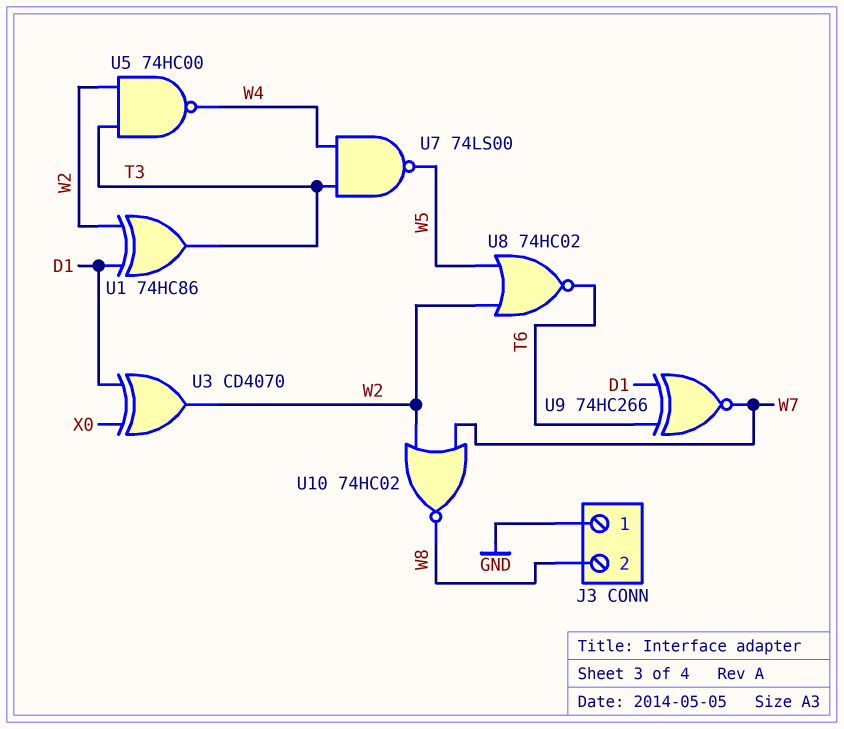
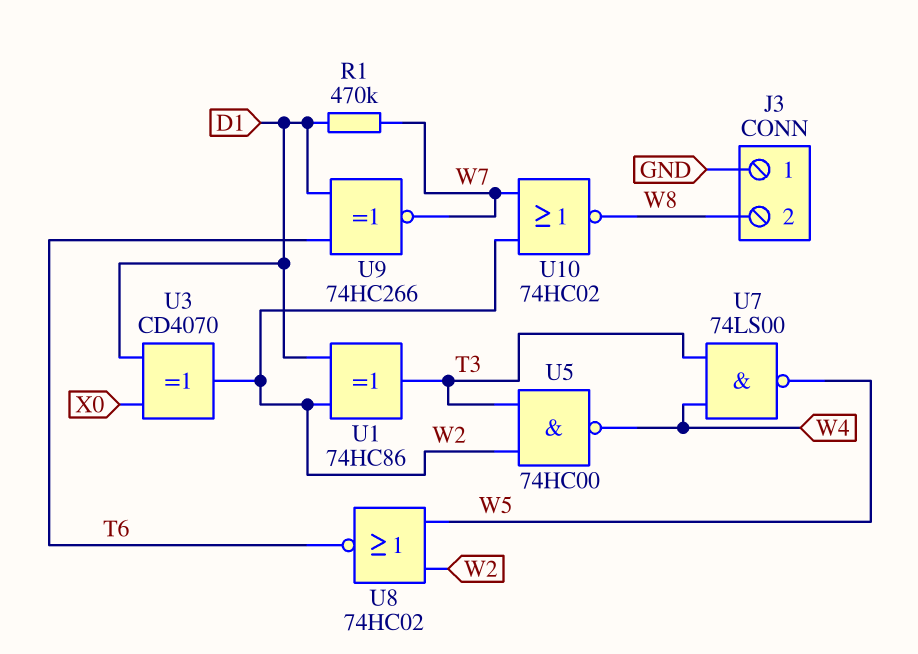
R1: none -> 470k (D1, W7)

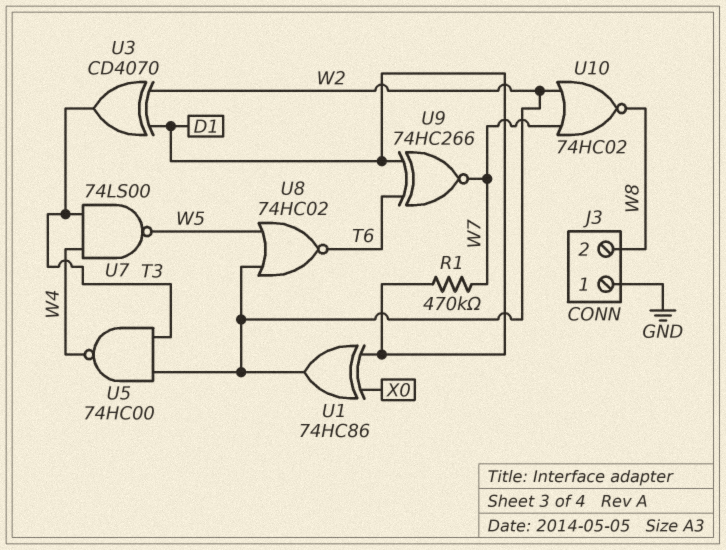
U1: XOR 74HC86 (in D1, in W2, out T3) -> XOR 74HC86 (in D1, in X0, out W2)
U3: XOR CD4070 (in D1, in X0, out W2) -> XOR CD4070 (in D1, in W2, out T3)

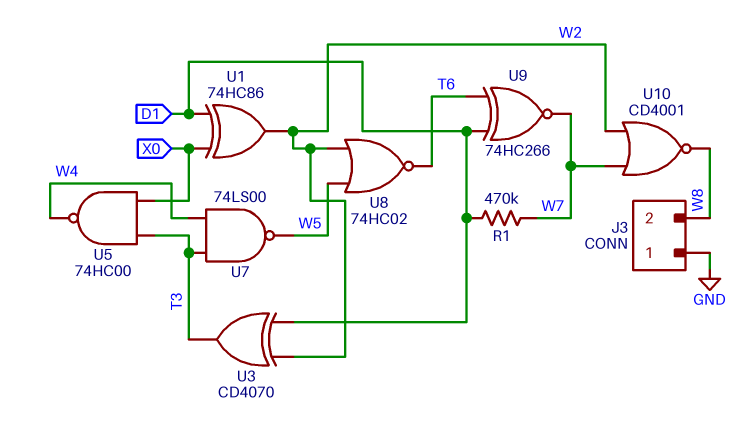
U5: NAND 74HC00 (in T3, in W2, out W4) -> NAND 74HC00 (in T3, in X0, out W4)
U10: NOR 74HC02 (in W2, in W7, out W8) -> NOR CD4001 (in W2, in W7, out W8)

